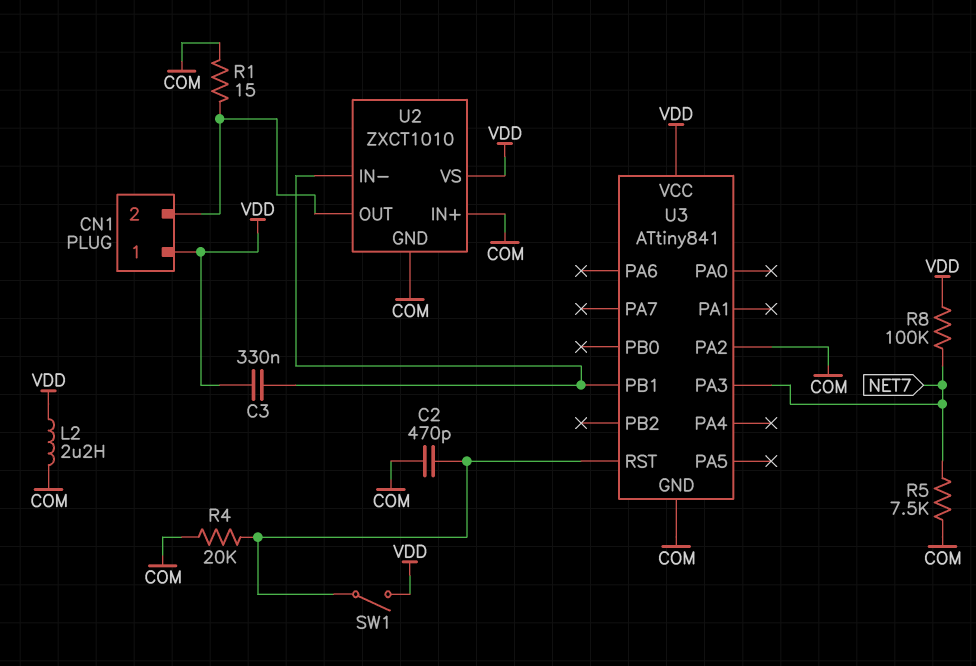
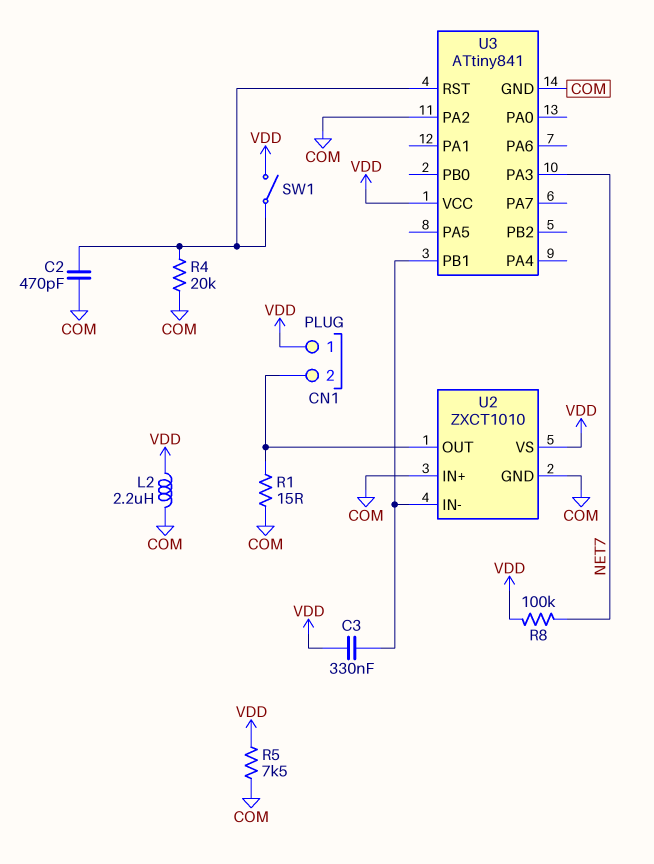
R5: 7.5k (COM, NET7) -> 7.5k (COM, VDD)

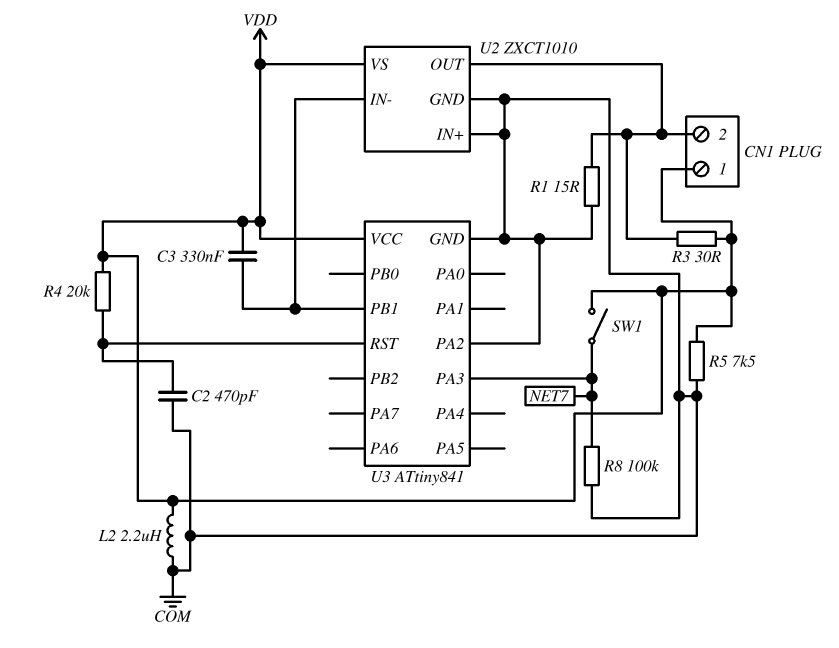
R3: none -> 30 (CN1/2, VDD)
R4: 20k (COM, U3/RST) -> 20k (U3/RST, VDD)
R8: 100k (NET7, VDD) -> 100k (COM, NET7)
SW1: switch (U3/RST, VDD) -> switch (NET7, VDD)

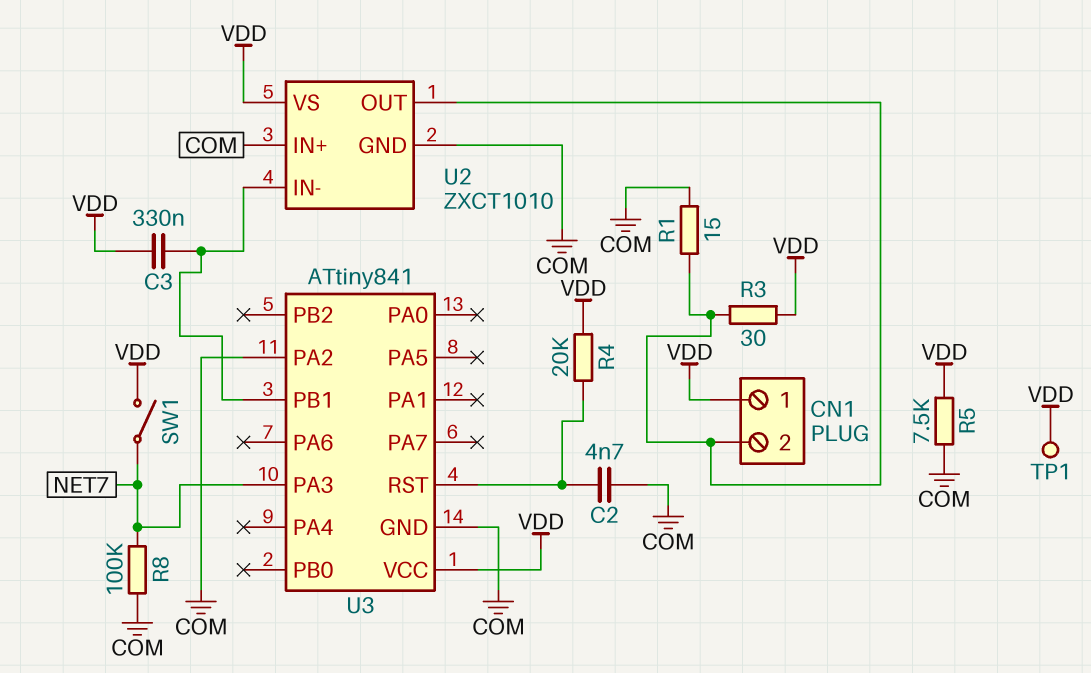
C2: 470pF (COM, U3/RST) -> 4.7nF (COM, U3/RST)
L2: 2.2uH (COM, VDD) -> none
TP1: none -> test point (VDD)

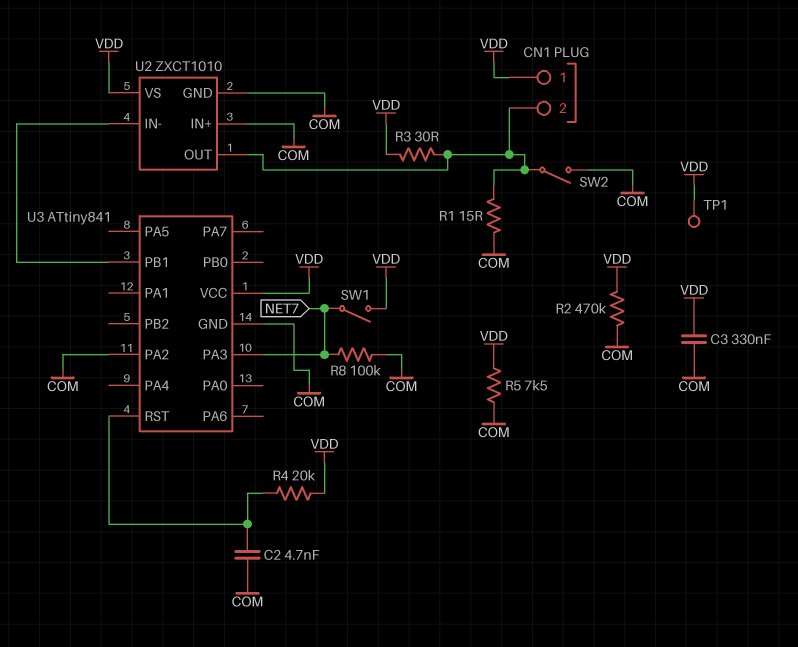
C3: 330nF (U2/IN-, VDD) -> 330nF (COM, VDD)
R2: none -> 470k (COM, VDD)
SW2: none -> switch (CN1/2, COM)

